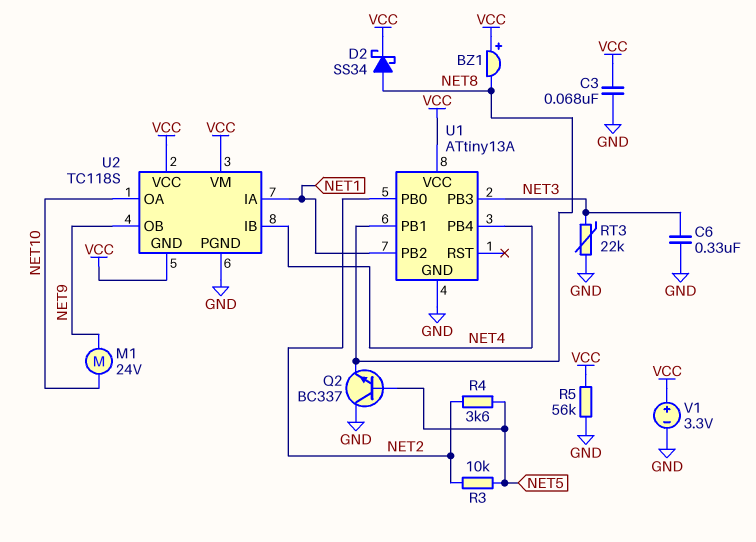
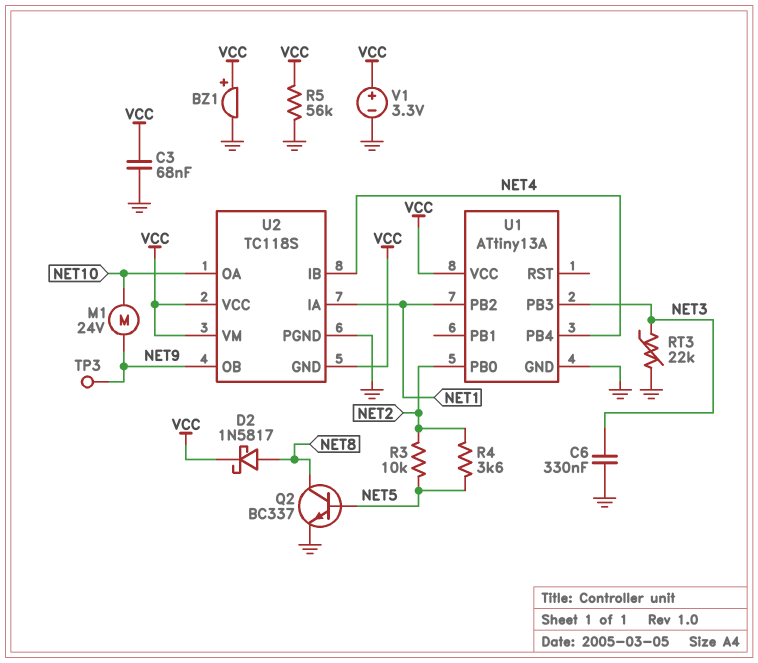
BZ1: buzzer (plus VCC, minus NET8) -> buzzer (plus VCC, minus GND)
D2: schottky SS34 (A NET8, K VCC) -> schottky 1N5817 (A NET8, K VCC)
Q2: NPN BC337 (B NET5, C GND, E NET8) -> NPN BC337 (B NET5, C NET8, E GND)
TP3: none -> test point (NET9)
U1 pin PB1: NET8 -> none

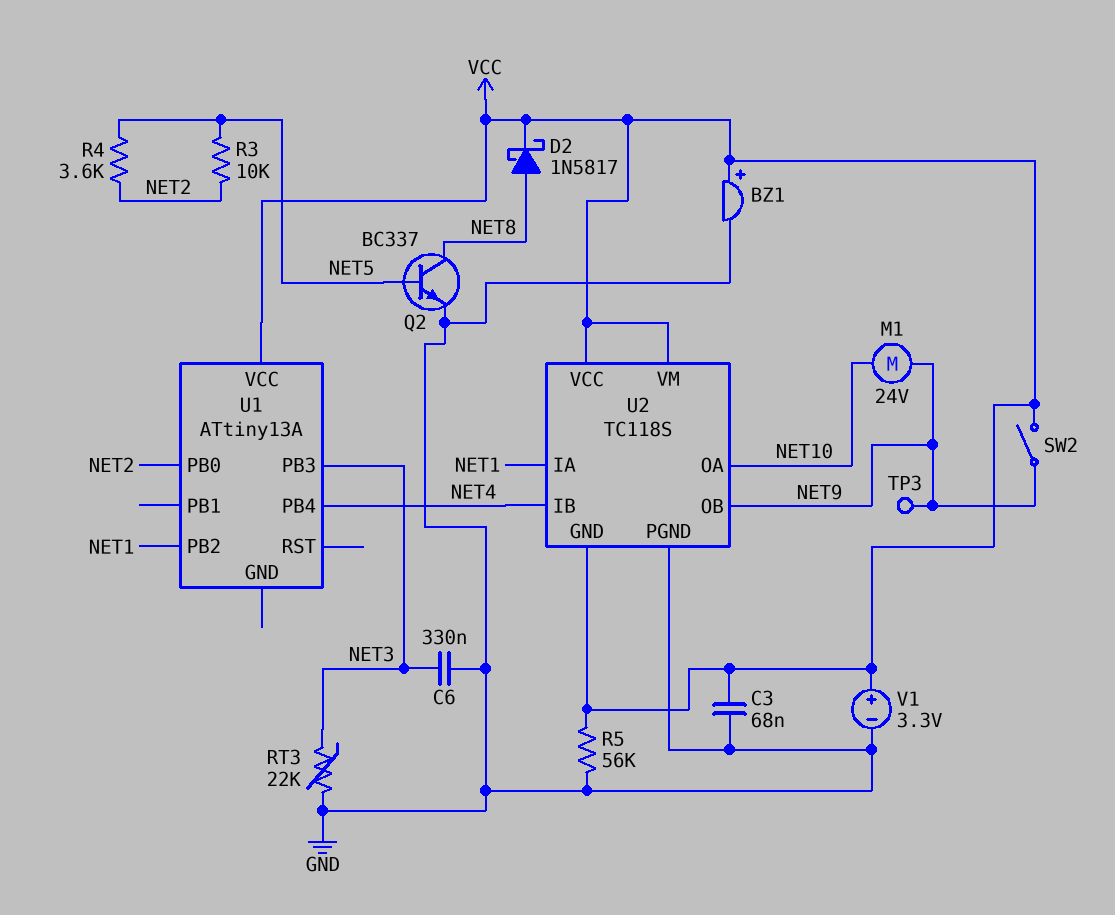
SW2: none -> switch (NET9, VCC)
U1 pin GND: GND -> none

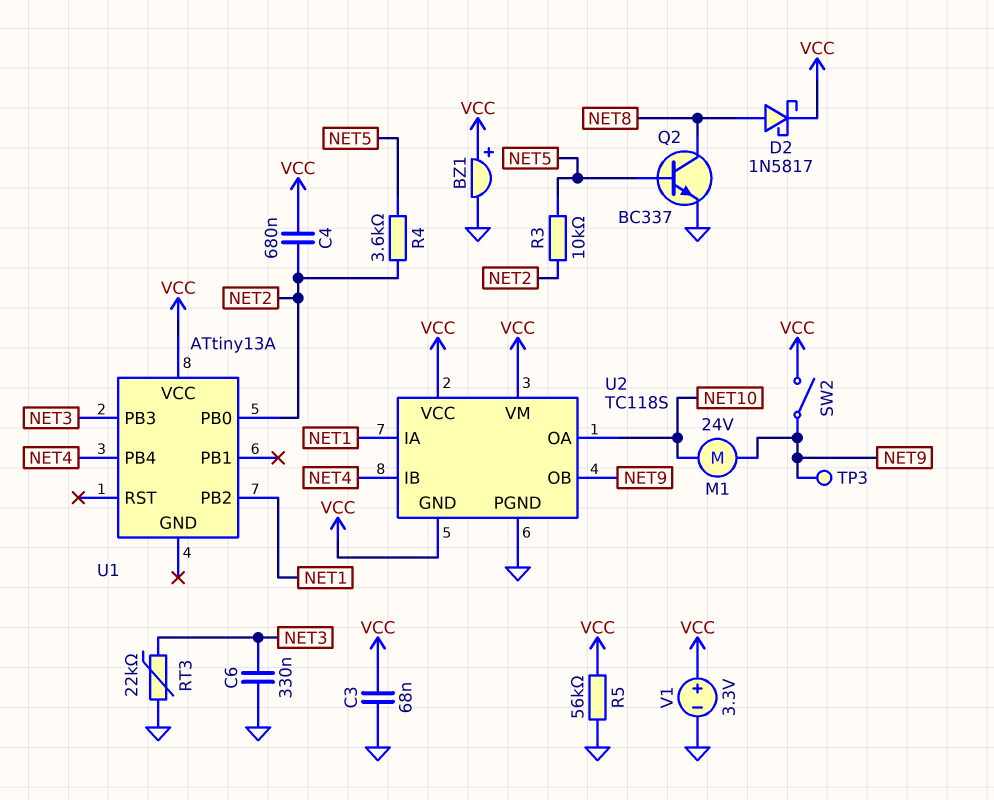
C4: none -> 680nF (NET2, VCC)

